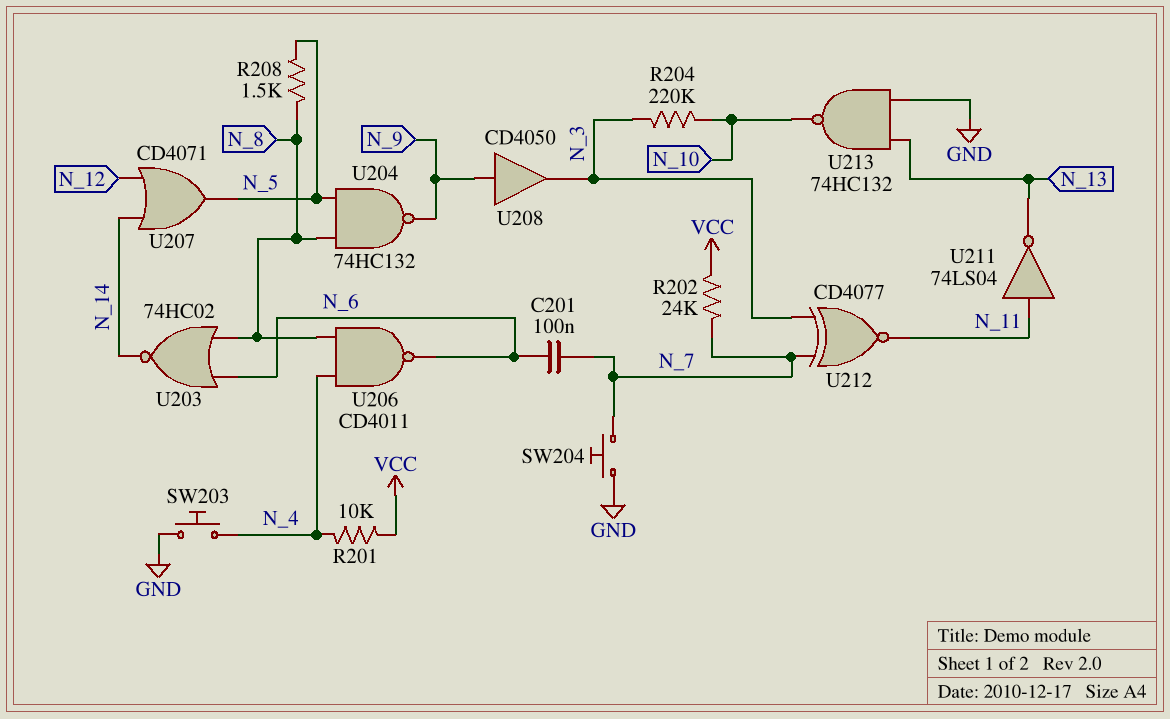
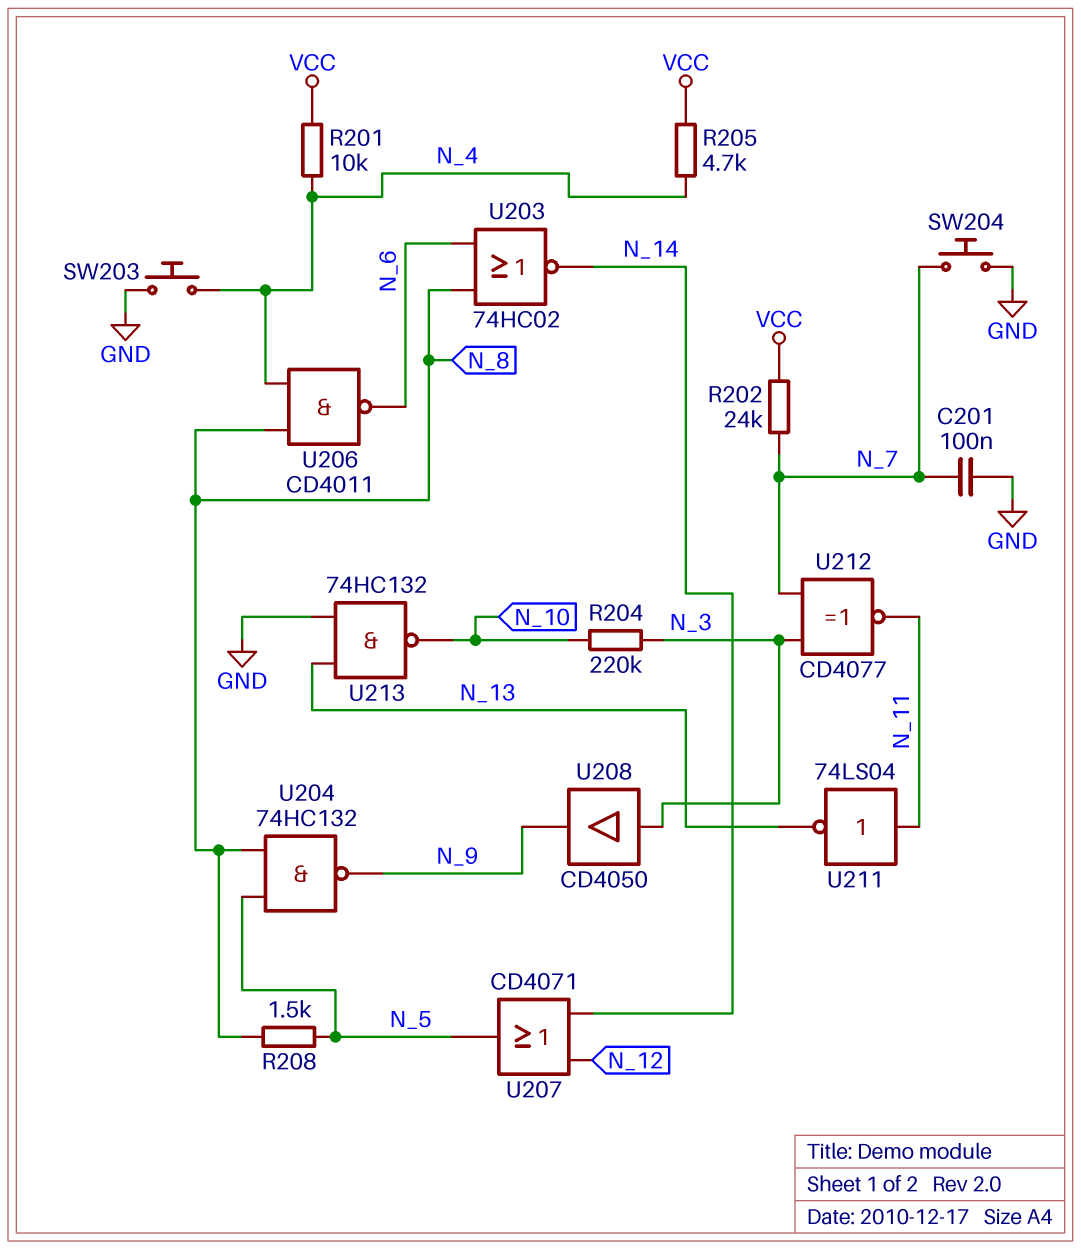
C201: 100nF (N_6, N_7) -> 100nF (GND, N_7)
R205: none -> 4.7k (N_4, VCC)
U208: buffer CD4050 (in N_9, out N_3) -> buffer CD4050 (in N_3, out N_9)

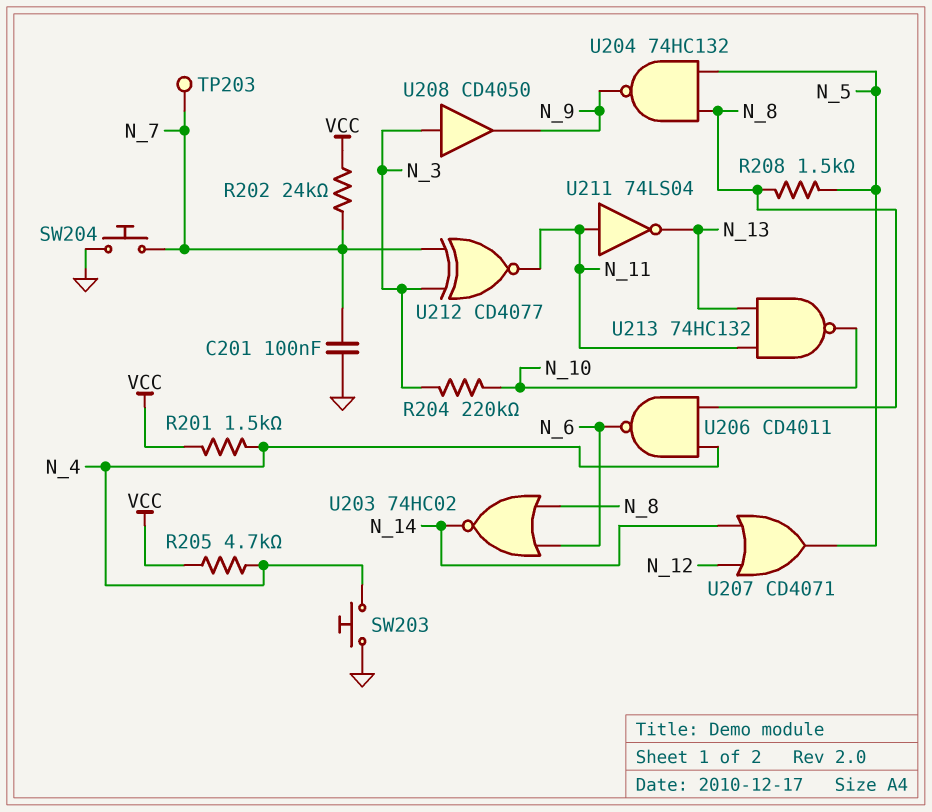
R201: 10k (N_4, VCC) -> 1.5k (N_4, VCC)
TP203: none -> test point (N_7)
U213: NAND 74HC132 (in GND, in N_13, out N_10) -> NAND 74HC132 (in N_11, in N_13, out N_10)

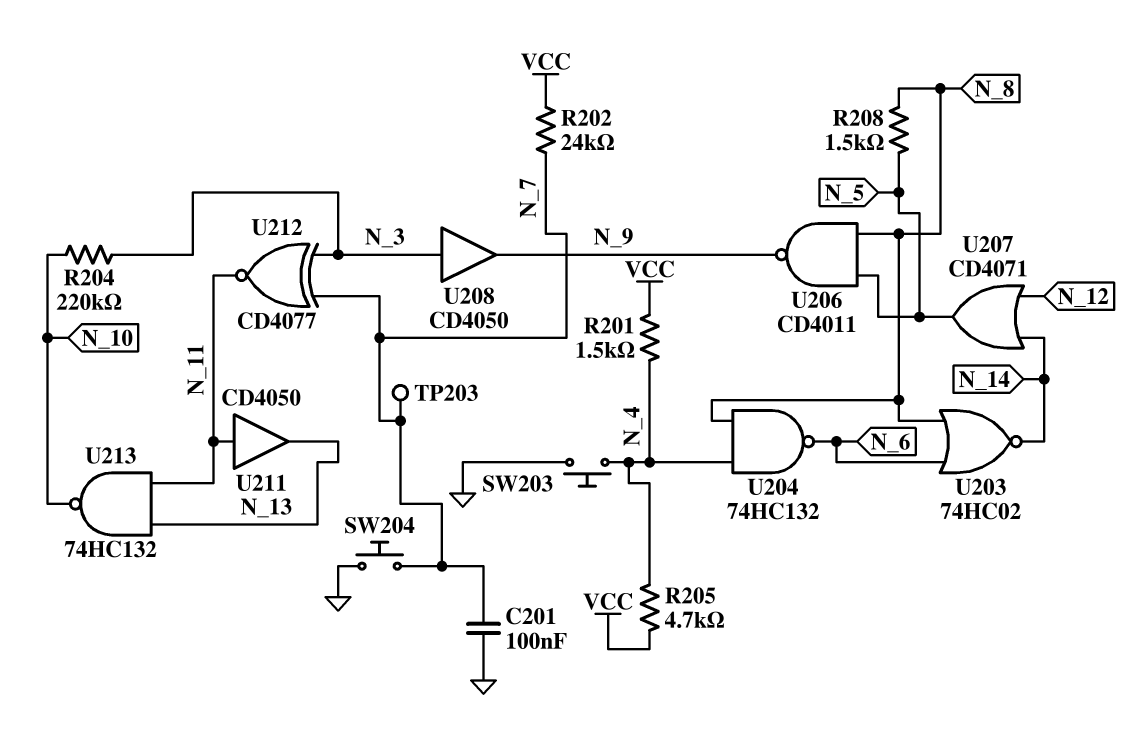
U204: NAND 74HC132 (in N_5, in N_8, out N_9) -> NAND 74HC132 (in N_4, in N_8, out N_6)
U206: NAND CD4011 (in N_4, in N_8, out N_6) -> NAND CD4011 (in N_5, in N_8, out N_9)
U211: NOT 74LS04 (in N_11, out N_13) -> buffer CD4050 (in N_11, out N_13)

